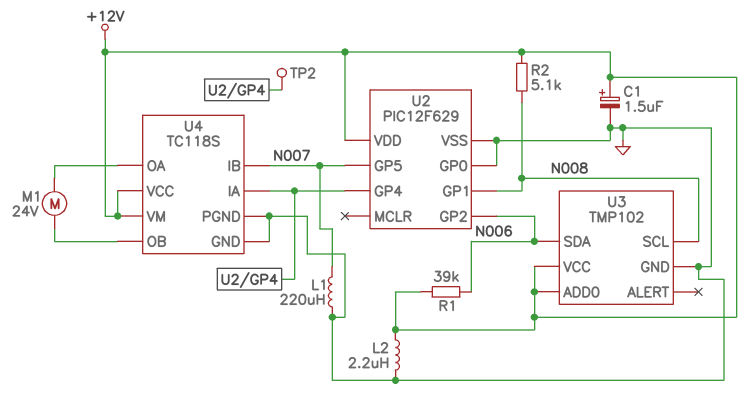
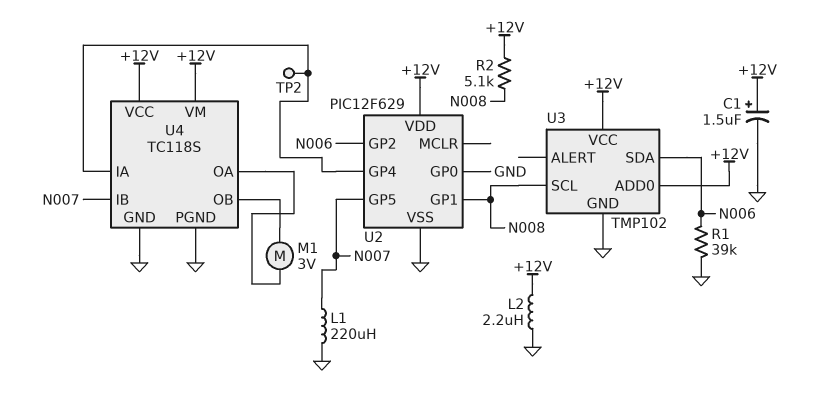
M1: motor 24V (U4/OA, U4/OB) -> motor 3V (U4/OA, U4/OB)
R1: 39k (+12V, N006) -> 39k (GND, N006)

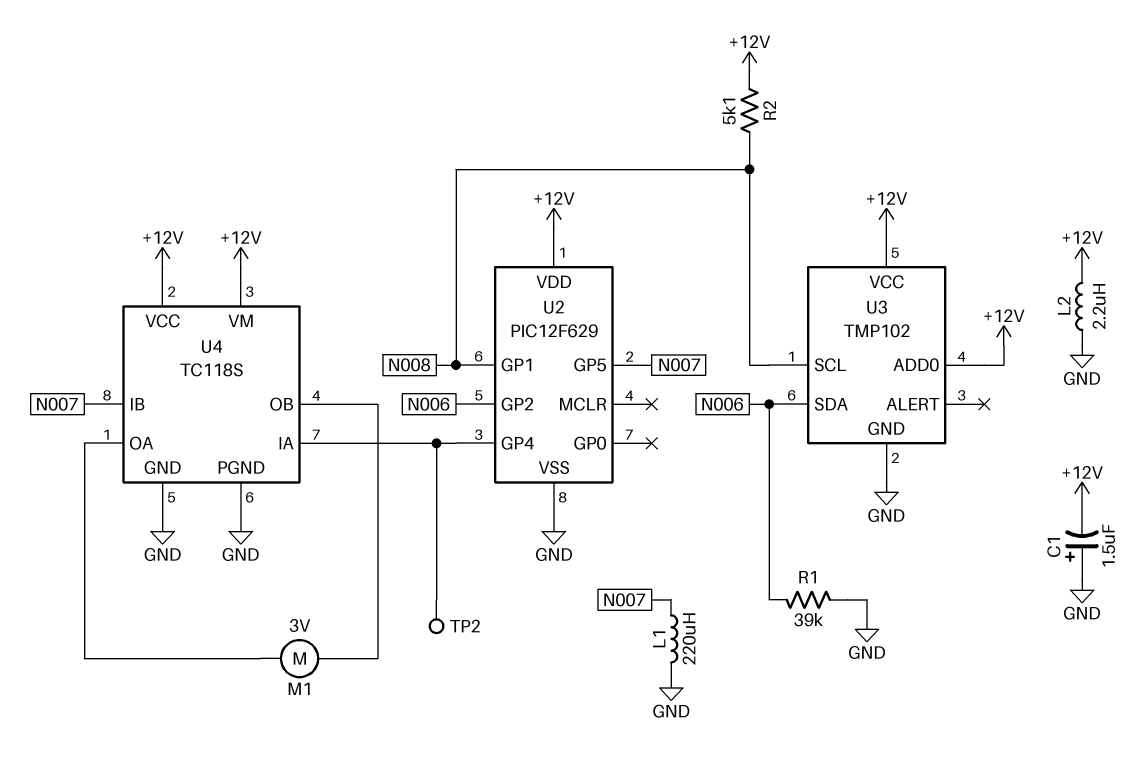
C1: 1.5uF (plus +12V, minus GND) -> 1.5uF (plus GND, minus +12V)
U2 pin GP0: GND -> none

